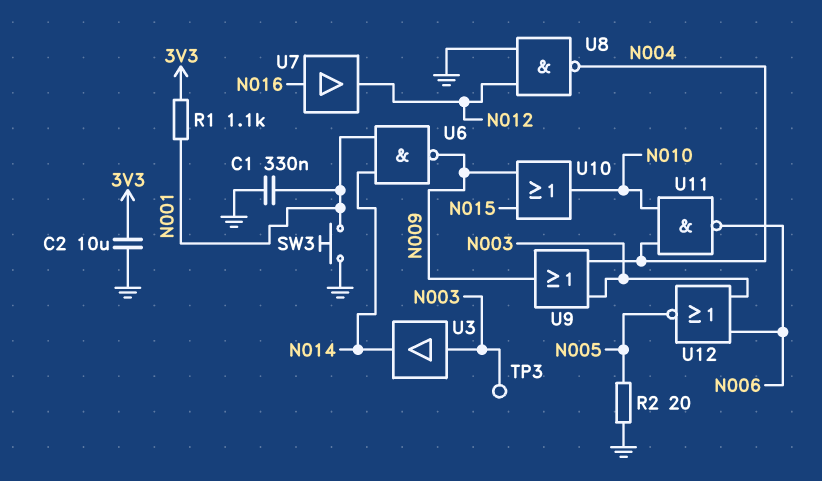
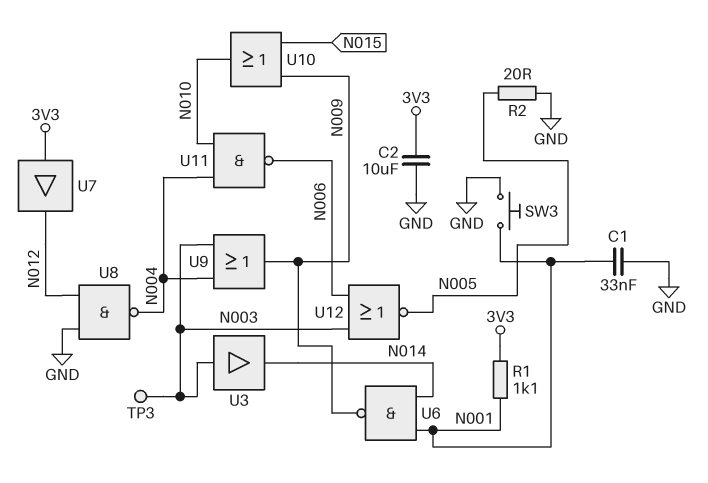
C1: 330nF (GND, N001) -> 33nF (GND, N001)
U7: buffer (in N016, out N012) -> buffer (in 3V3, out N012)

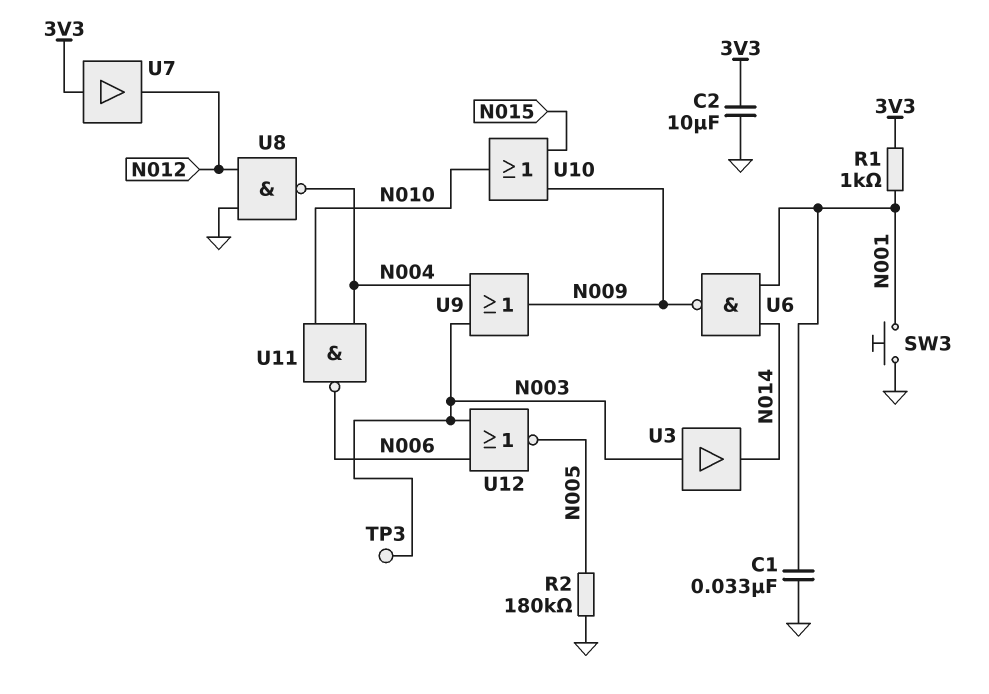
R1: 1.1k (3V3, N001) -> 1k (3V3, N001)
R2: 20 (GND, N005) -> 180k (GND, N005)

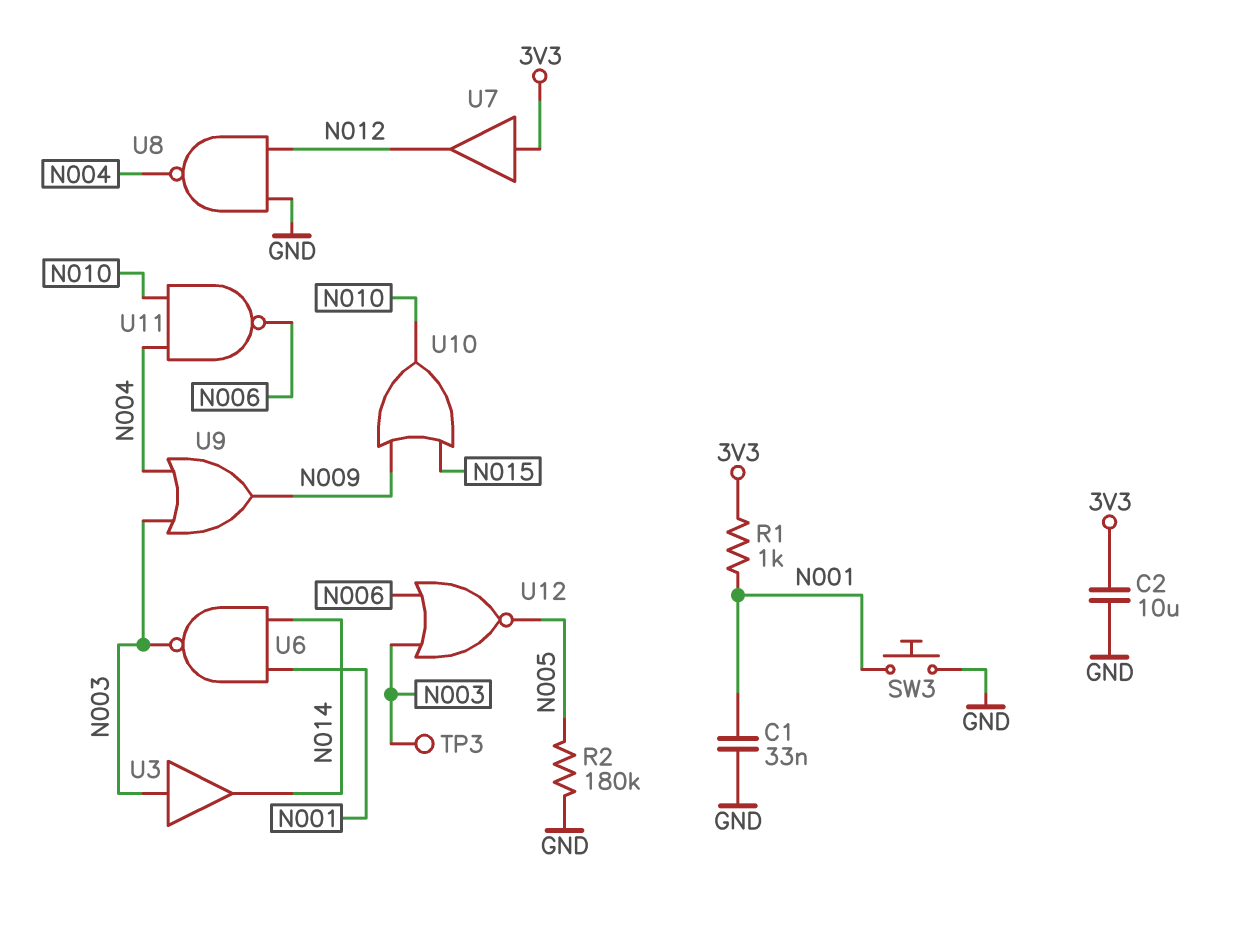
U6: NAND (in N001, in N014, out N009) -> NAND (in N001, in N014, out N003)

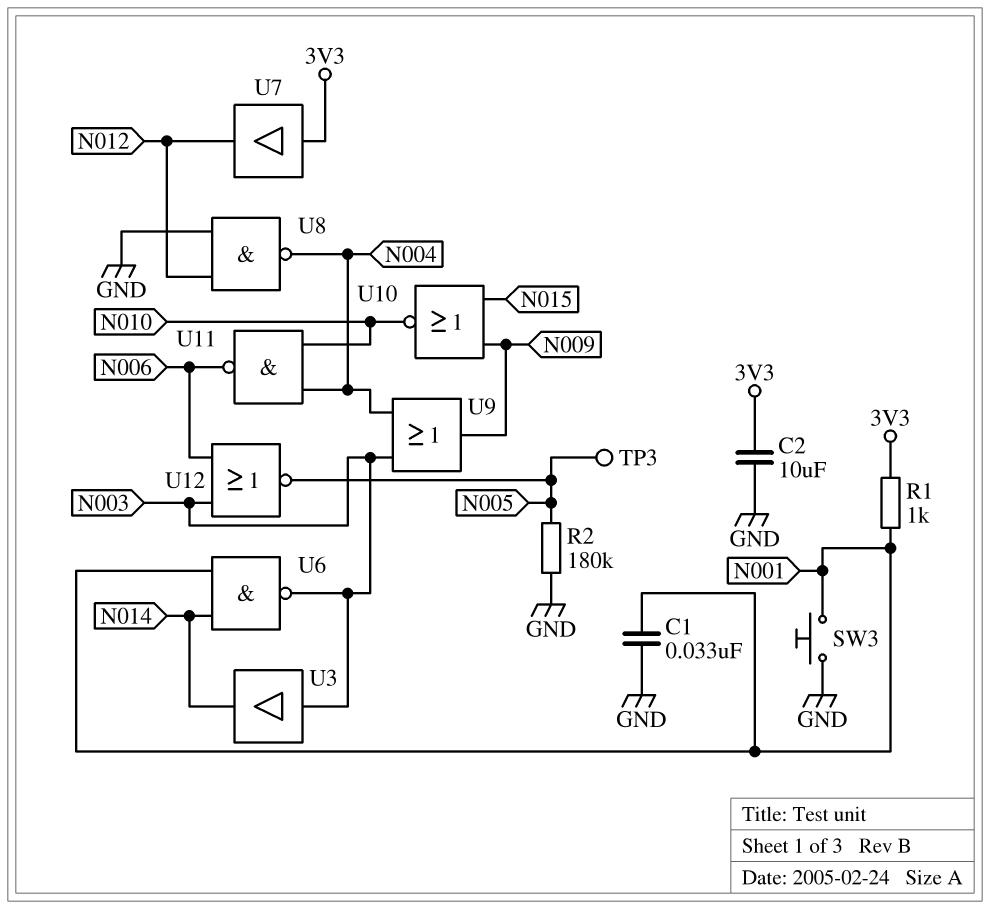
TP3: test point (N003) -> test point (N005)
U10: OR (in N009, in N015, out N010) -> NOR (in N009, in N015, out N010)

